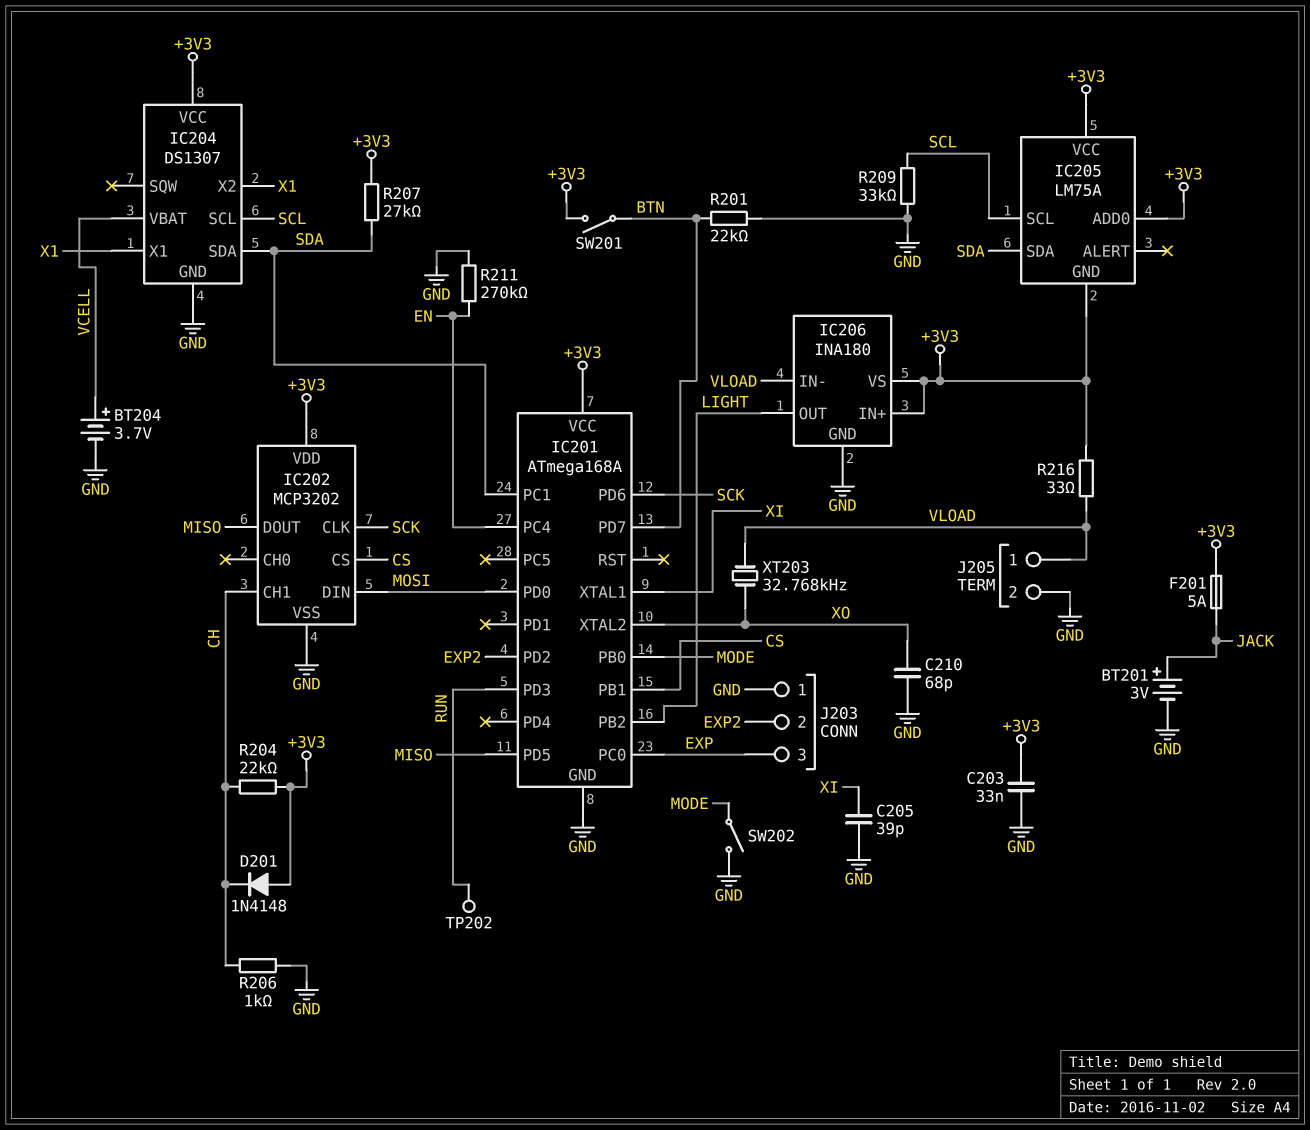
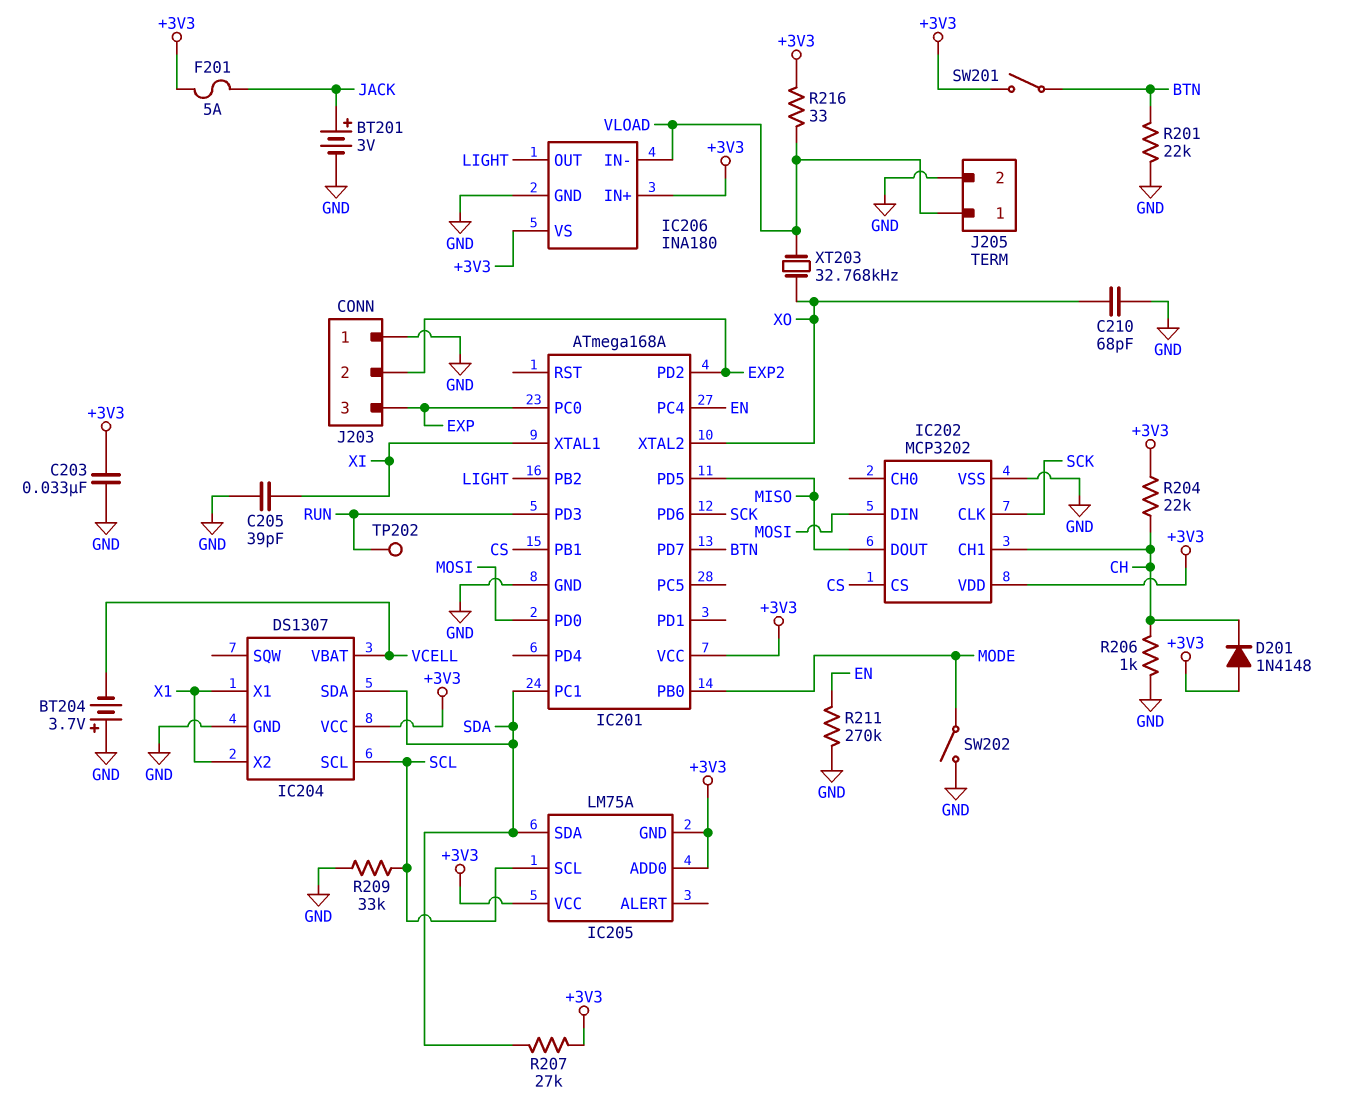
BT204: 3.7V (plus VCELL, minus GND) -> 3.7V (plus GND, minus VCELL)

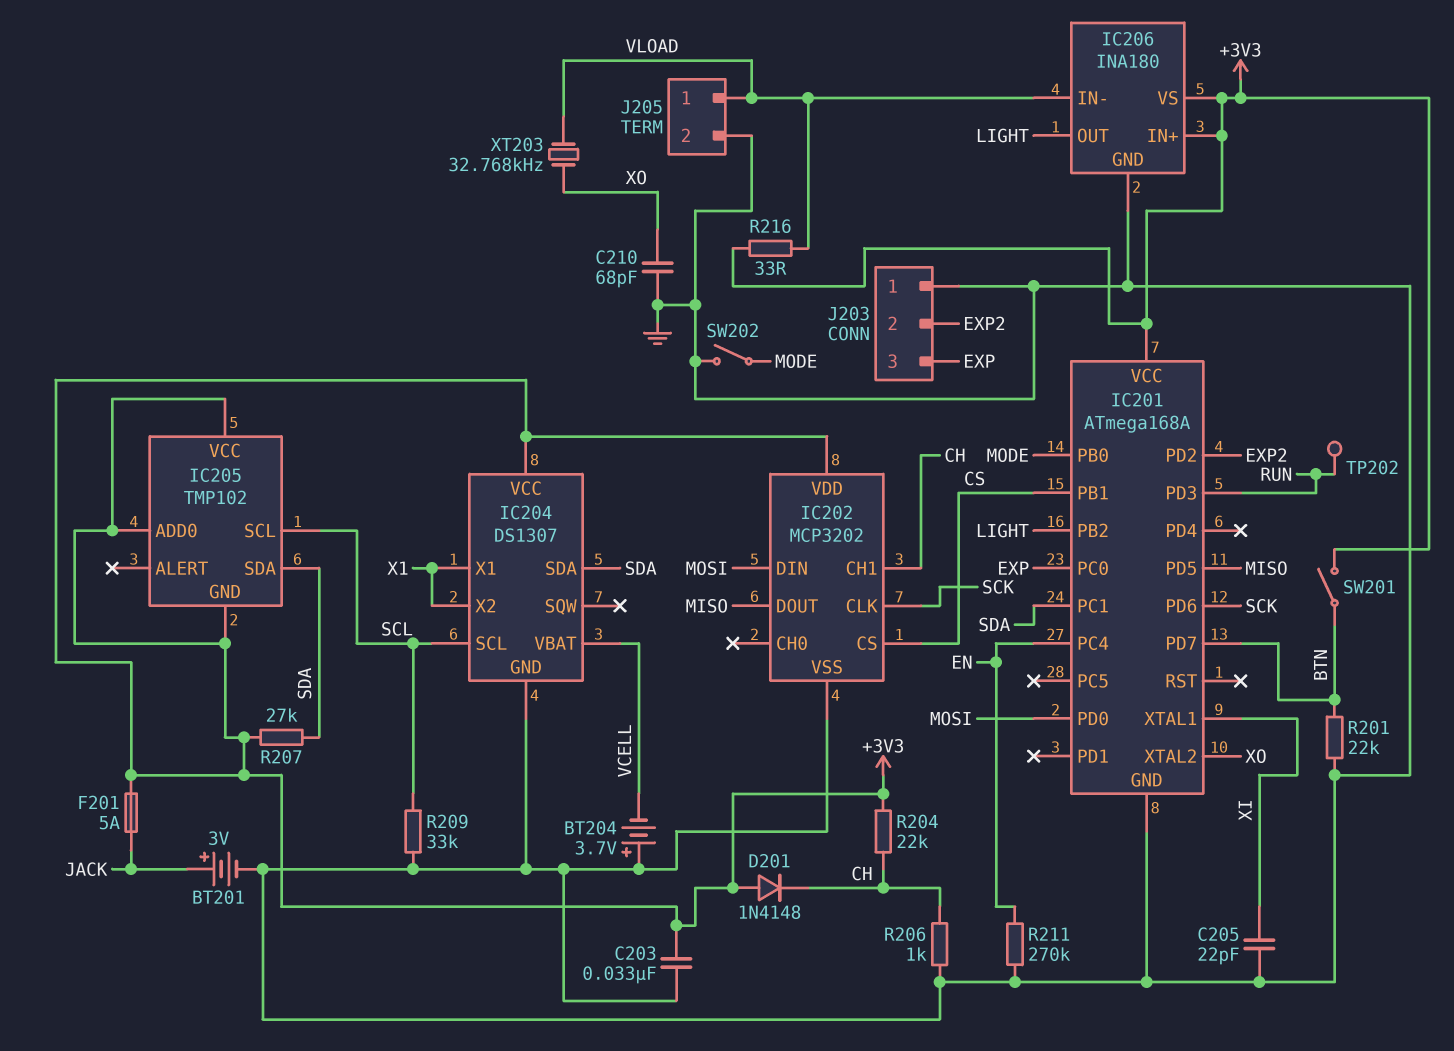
C205: 39pF (GND, XI) -> 22pF (GND, XI)
IC205: LM75A -> TMP102

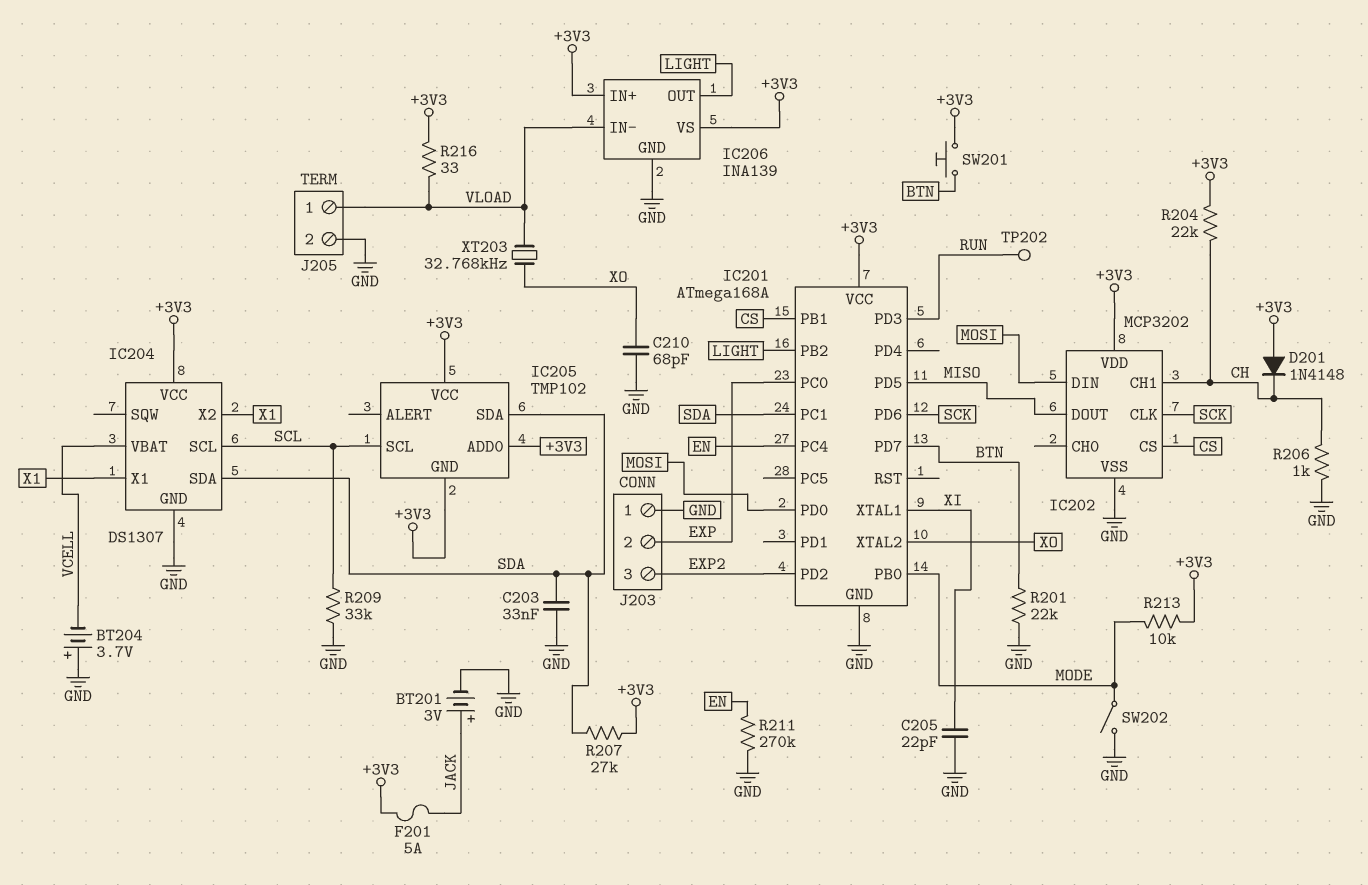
C203: 33nF (+3V3, GND) -> 33nF (GND, SDA)
IC206: INA180 -> INA139
J203 pin 2: EXP2 -> EXP
J203 pin 3: EXP -> EXP2
R213: none -> 10k (+3V3, MODE)
SW201: switch (+3V3, BTN) -> button (+3V3, BTN)

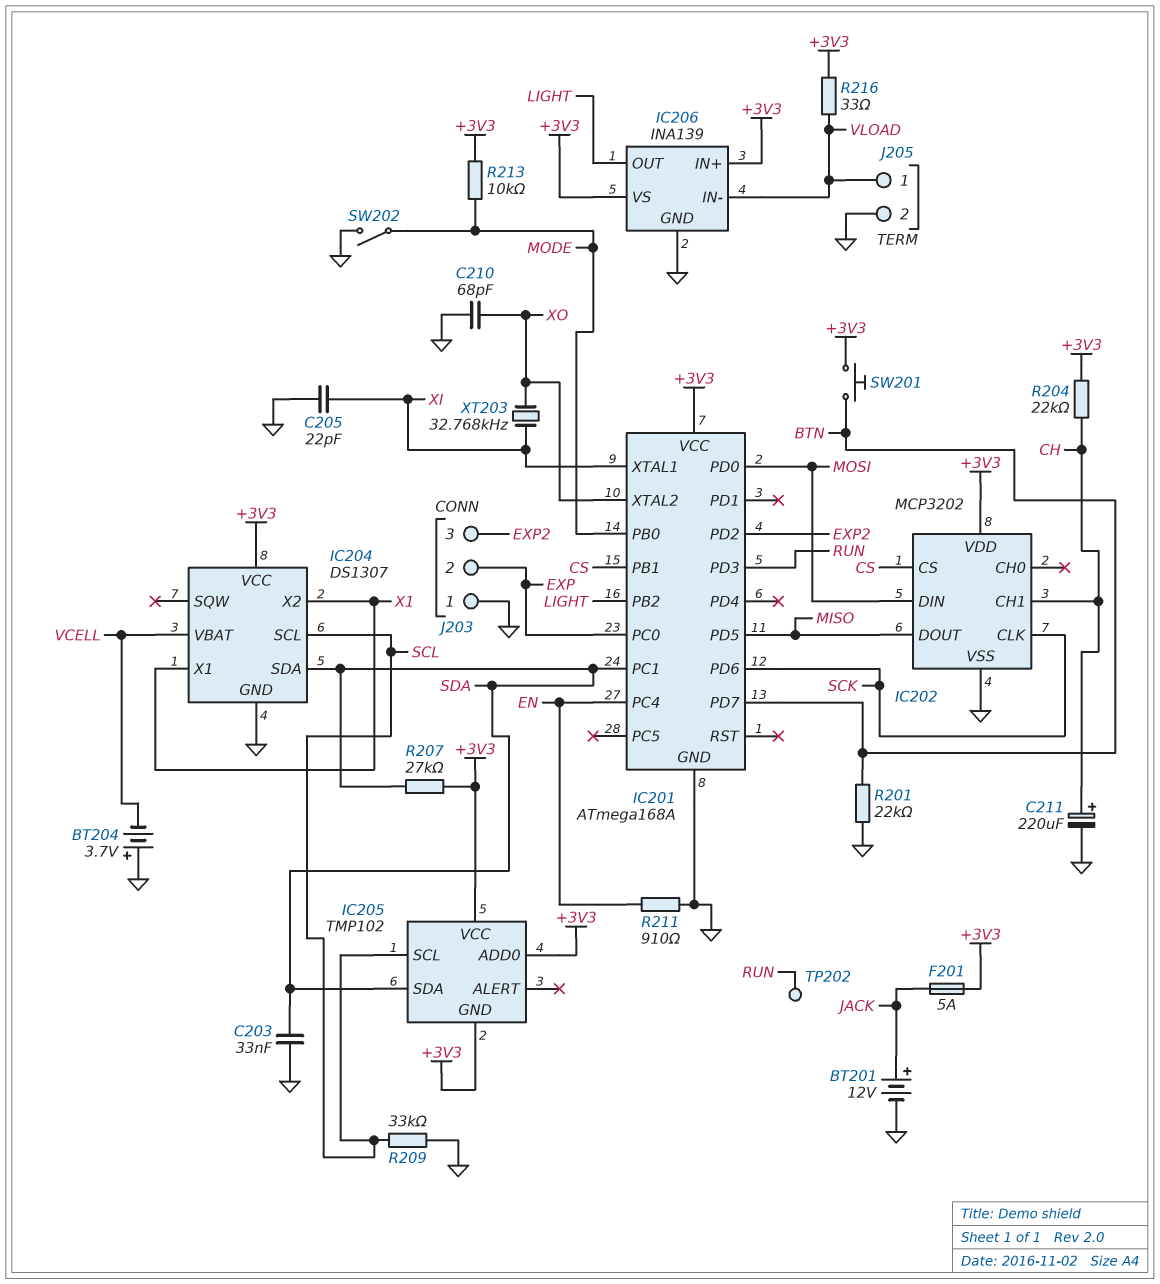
BT201: 3V (plus JACK, minus GND) -> 12V (plus JACK, minus GND)
C211: none -> 220uF (plus CH, minus GND)
D201: diode 1N4148 (A +3V3, K CH) -> none
R206: 1k (CH, GND) -> none
R211: 270k (EN, GND) -> 910 (EN, GND)
XT203: 32.768kHz (VLOAD, XO) -> 32.768kHz (XI, XO)

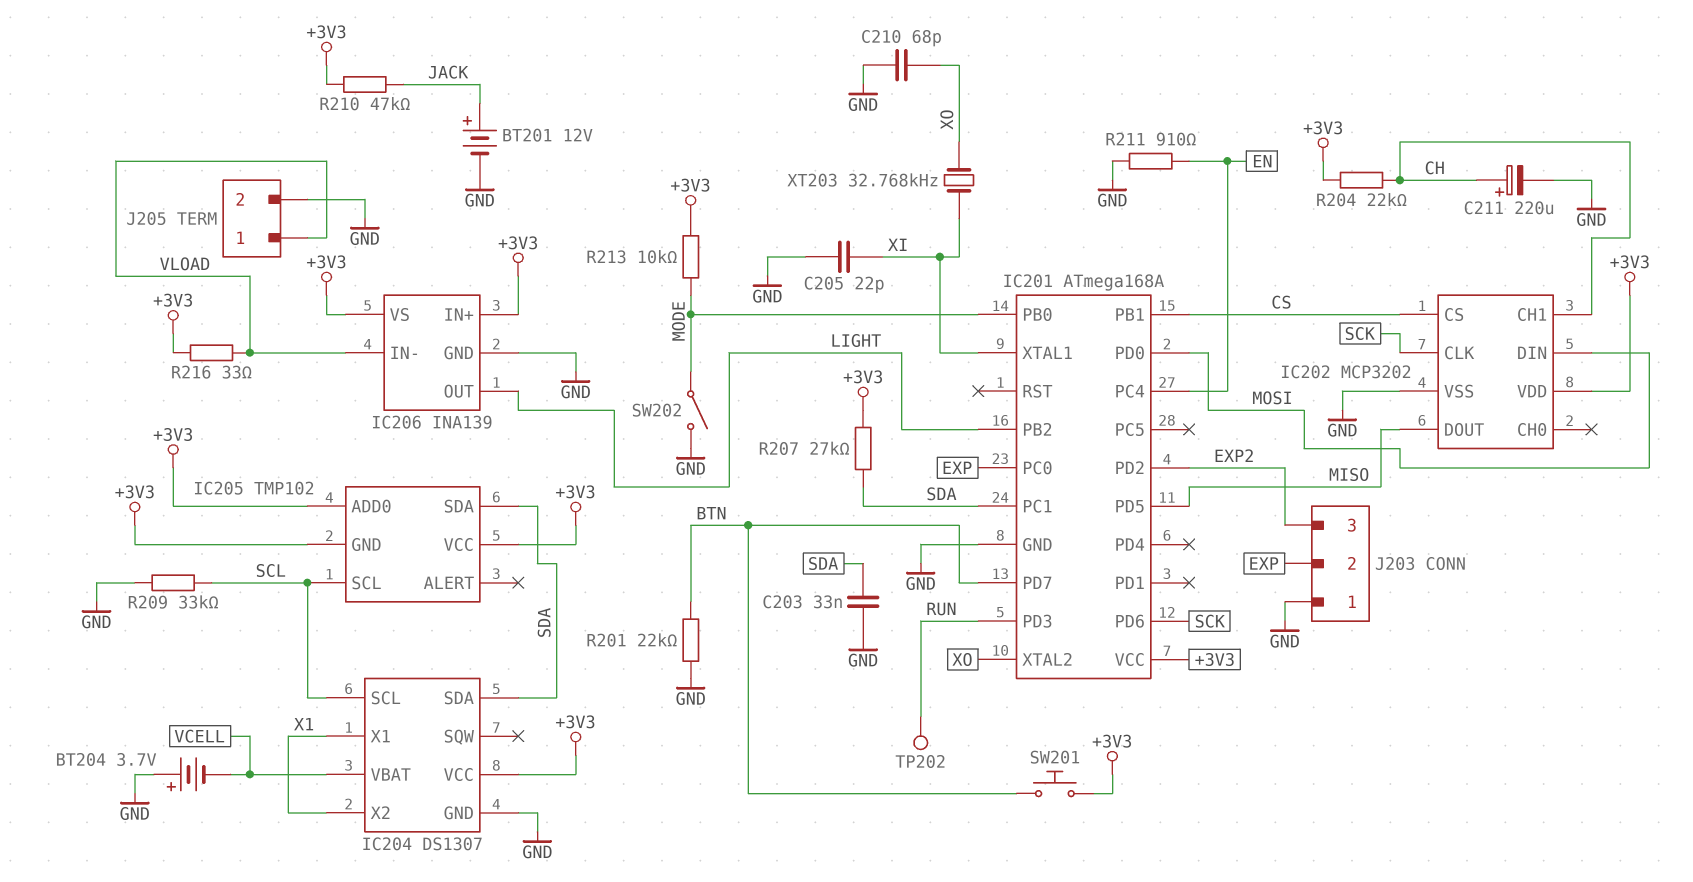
F201: 5A (+3V3, JACK) -> none
R210: none -> 47k (+3V3, JACK)

